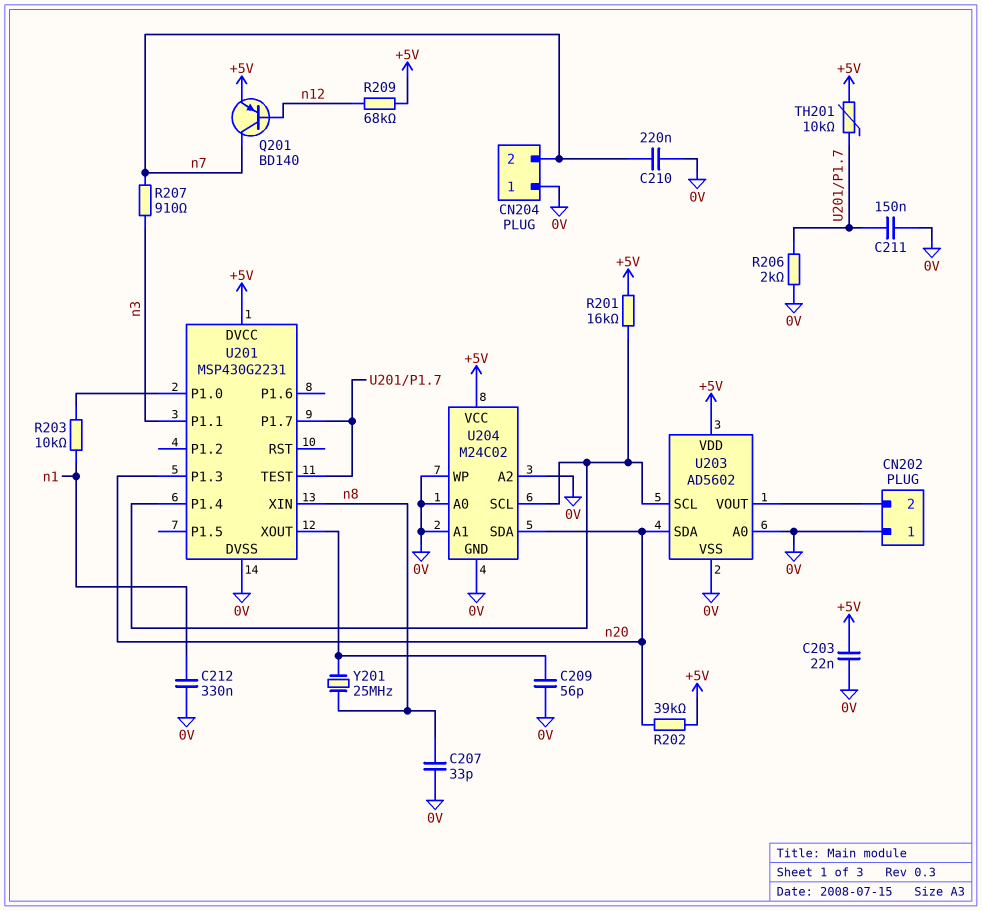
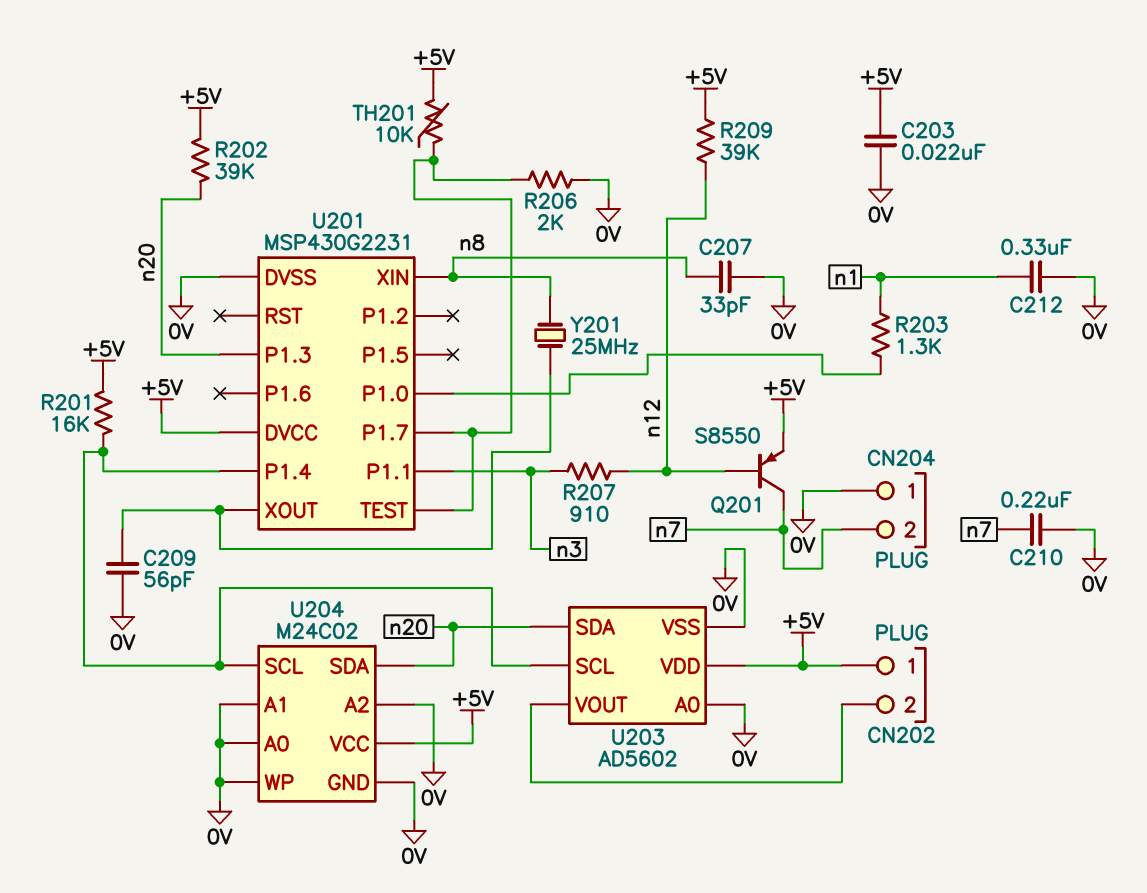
C211: 150nF (0V, U201/P1.7) -> none
CN202 pin 1: 0V -> +5V
Q201: PNP BD140 (B n12, C n7, E +5V) -> PNP S8550 (B n12, C n7, E +5V)
R203: 10k (U201/P1.0, n1) -> 1.3k (U201/P1.0, n1)
R207: 910 (n3, n7) -> 910 (n3, n12)
R209: 68k (+5V, n12) -> 39k (+5V, n12)

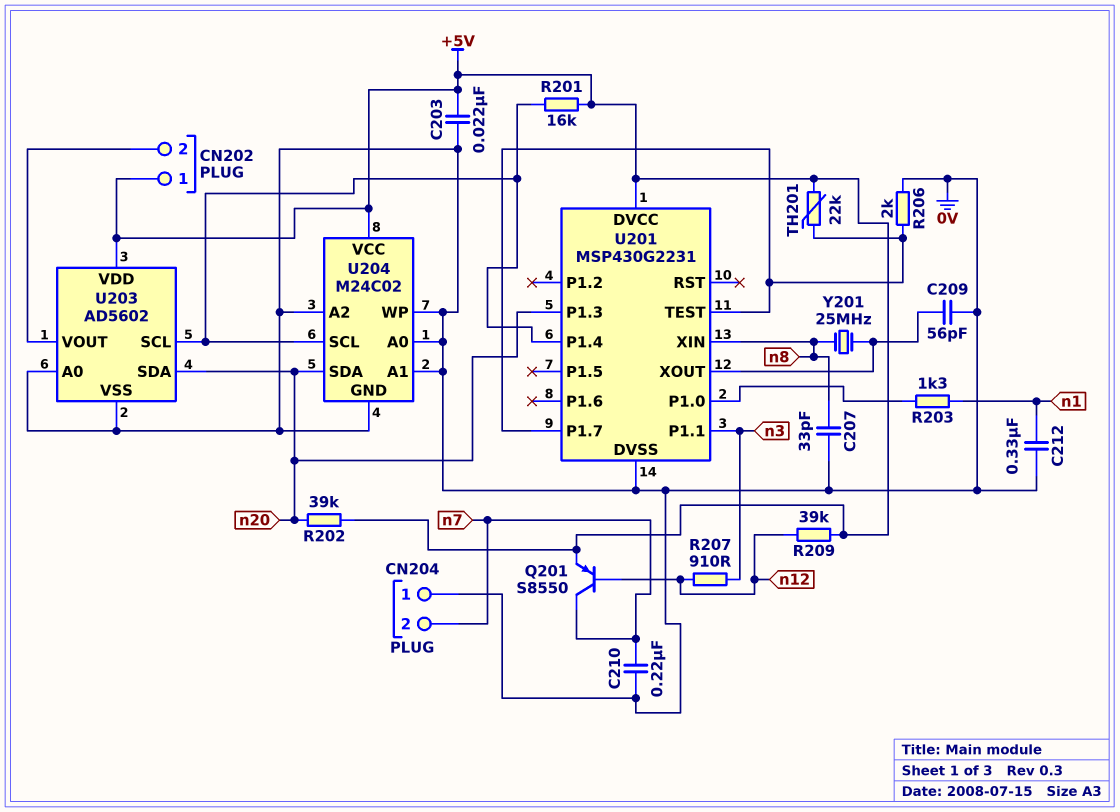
TH201: 10k (+5V, U201/P1.7) -> 22k (+5V, U201/P1.7)

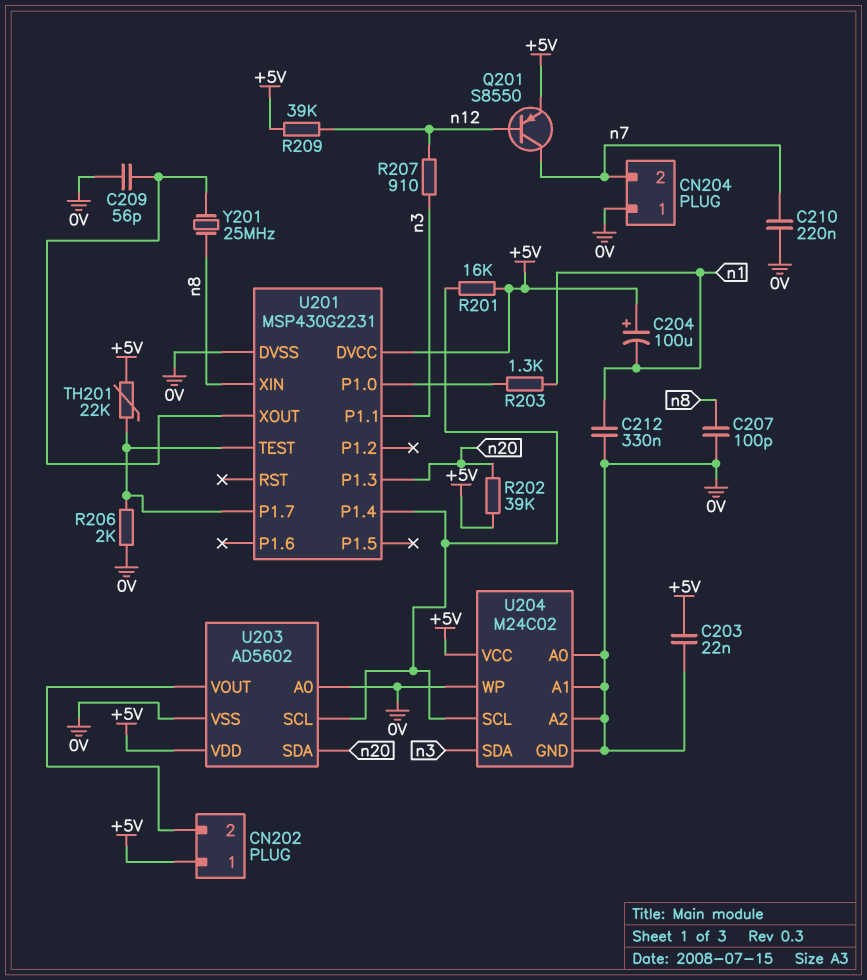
C204: none -> 100uF (plus +5V, minus n1)
C207: 33pF (0V, n8) -> 100pF (0V, n8)
U204 pin SDA: n20 -> n3

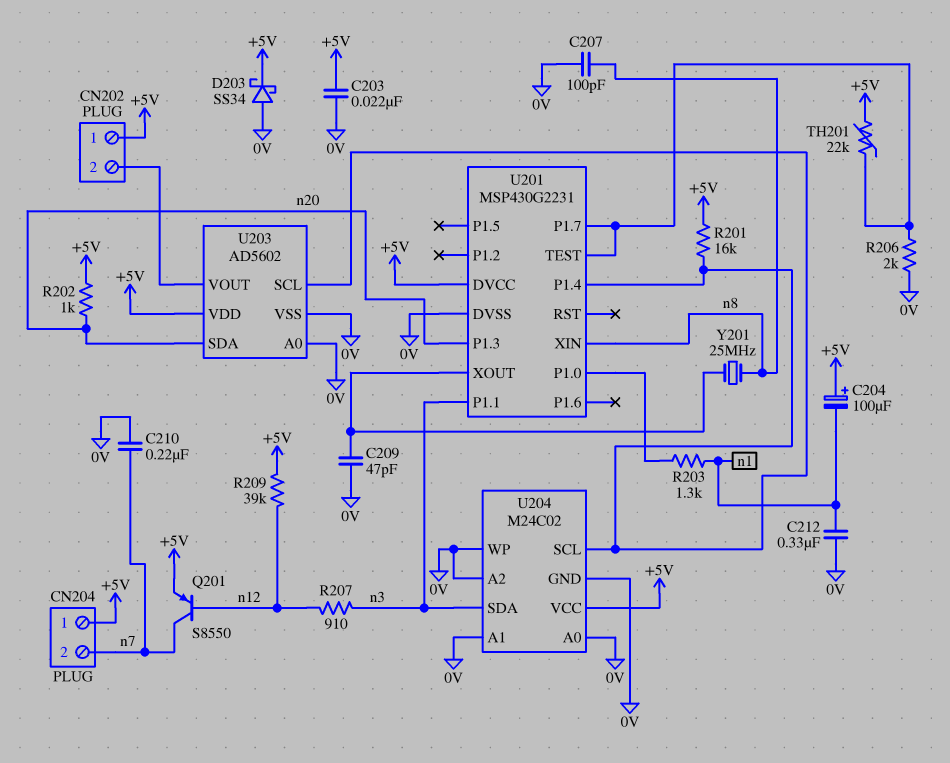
C209: 56pF (0V, U201/XOUT) -> 47pF (0V, U201/XOUT)
CN204 pin 1: 0V -> +5V
D203: none -> schottky SS34 (A 0V, K +5V)
R202: 39k (+5V, n20) -> 1k (+5V, n20)

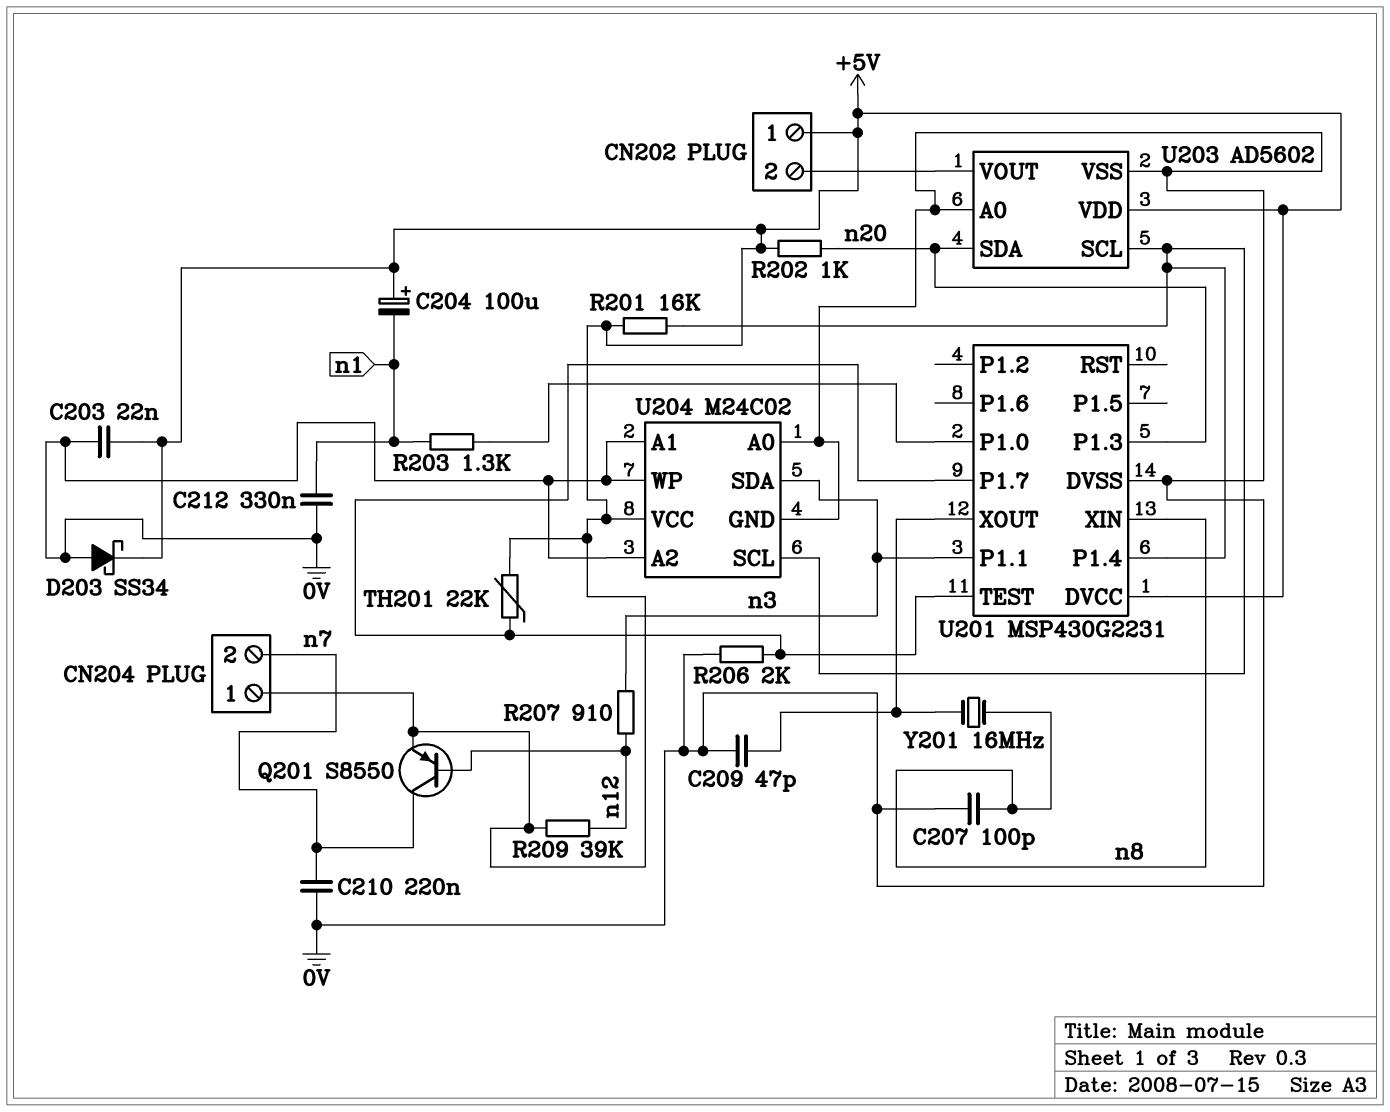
Y201: 25MHz (U201/XOUT, n8) -> 16MHz (U201/XOUT, n8)

